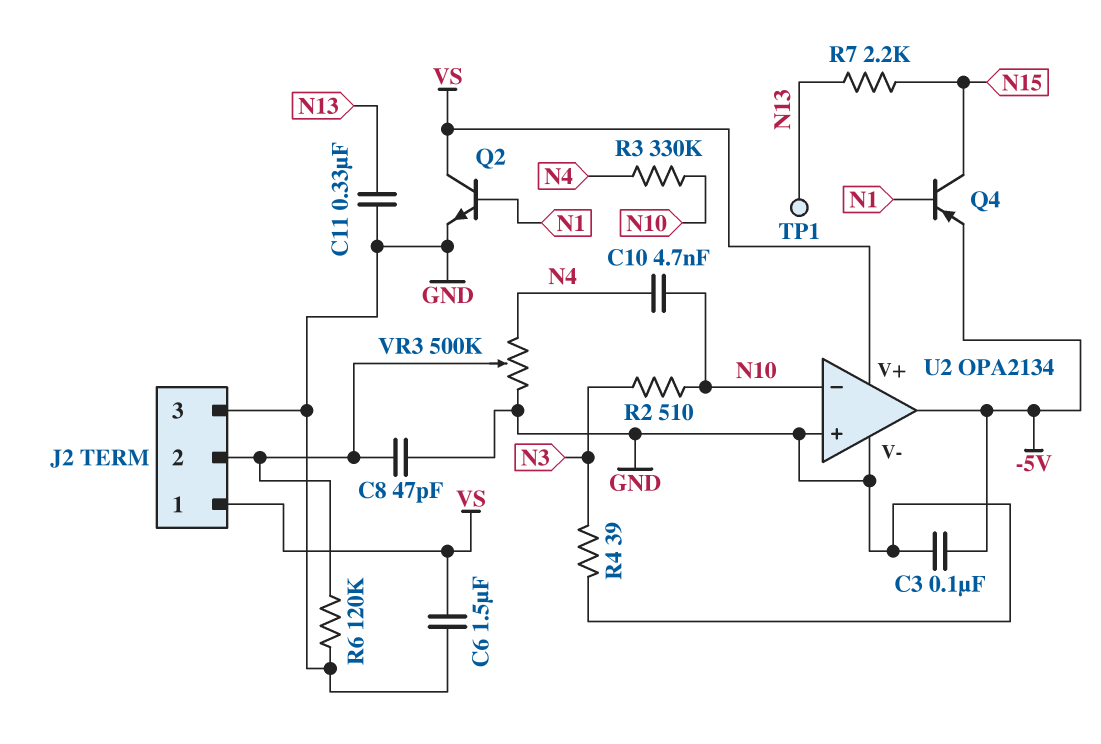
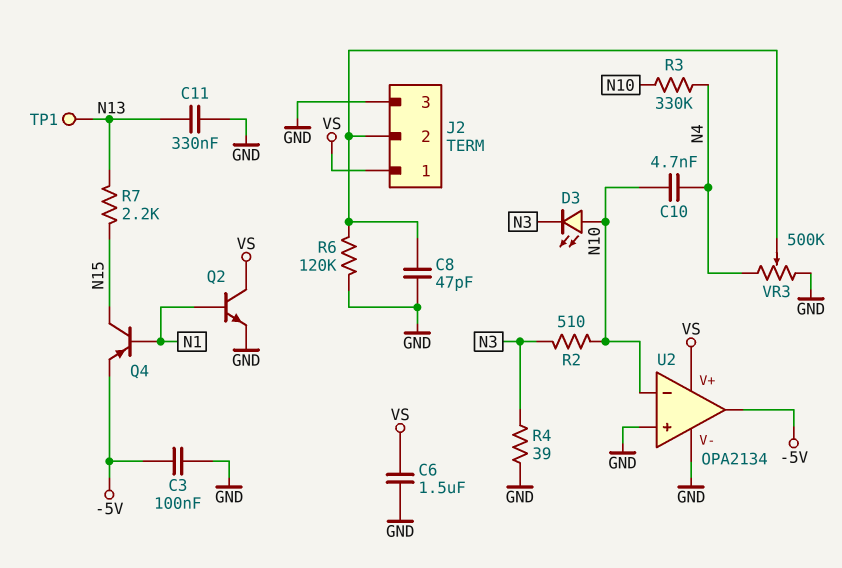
D3: none -> LED (A N10, K N3)

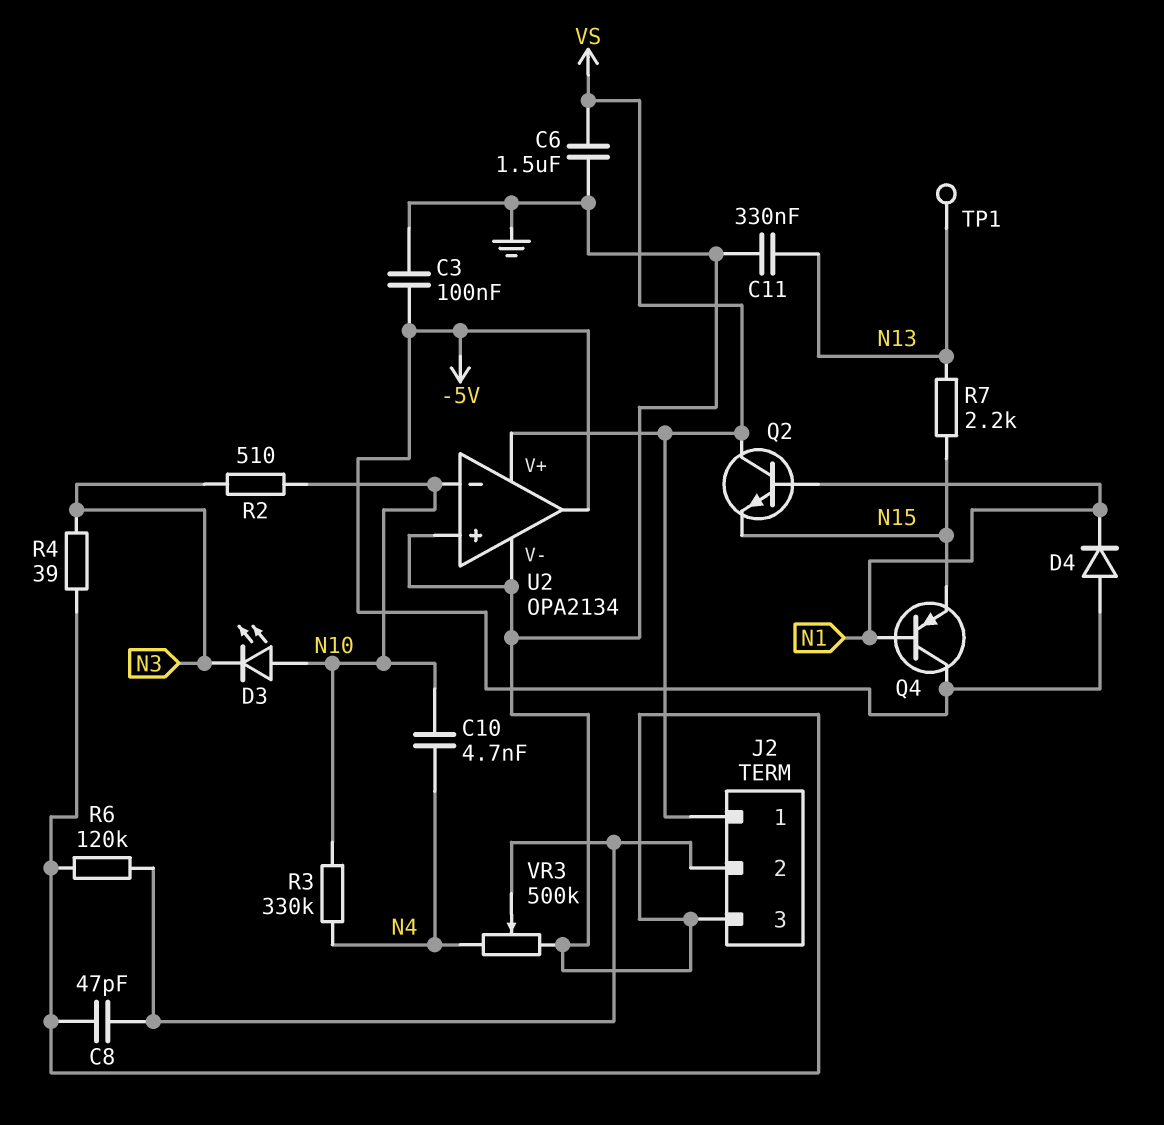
D4: none -> diode (A -5V, K N1)
Q2: NPN (B N1, C VS, E GND) -> NPN (B N1, C VS, E N15)
Q4: PNP (B N1, C N15, E -5V) -> PNP (B N1, C -5V, E N15)

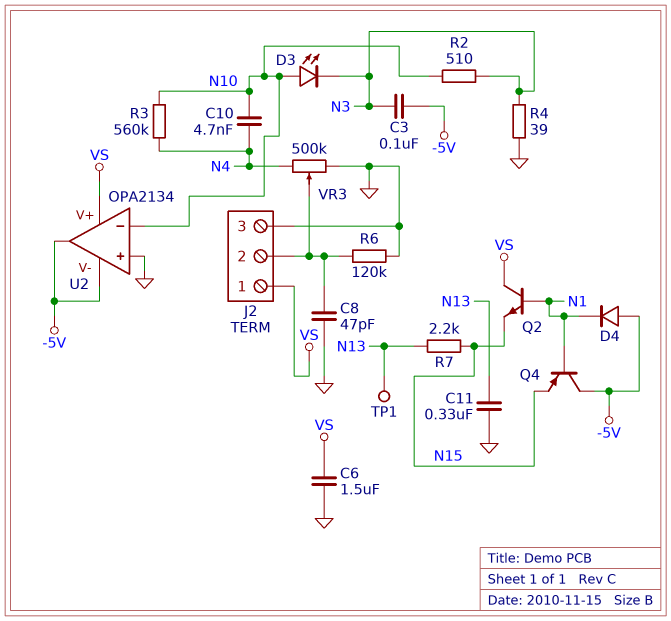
C3: 100nF (-5V, GND) -> 100nF (-5V, N3)
R3: 330k (N4, N10) -> 560k (N4, N10)
U2 pin V-: GND -> -5V

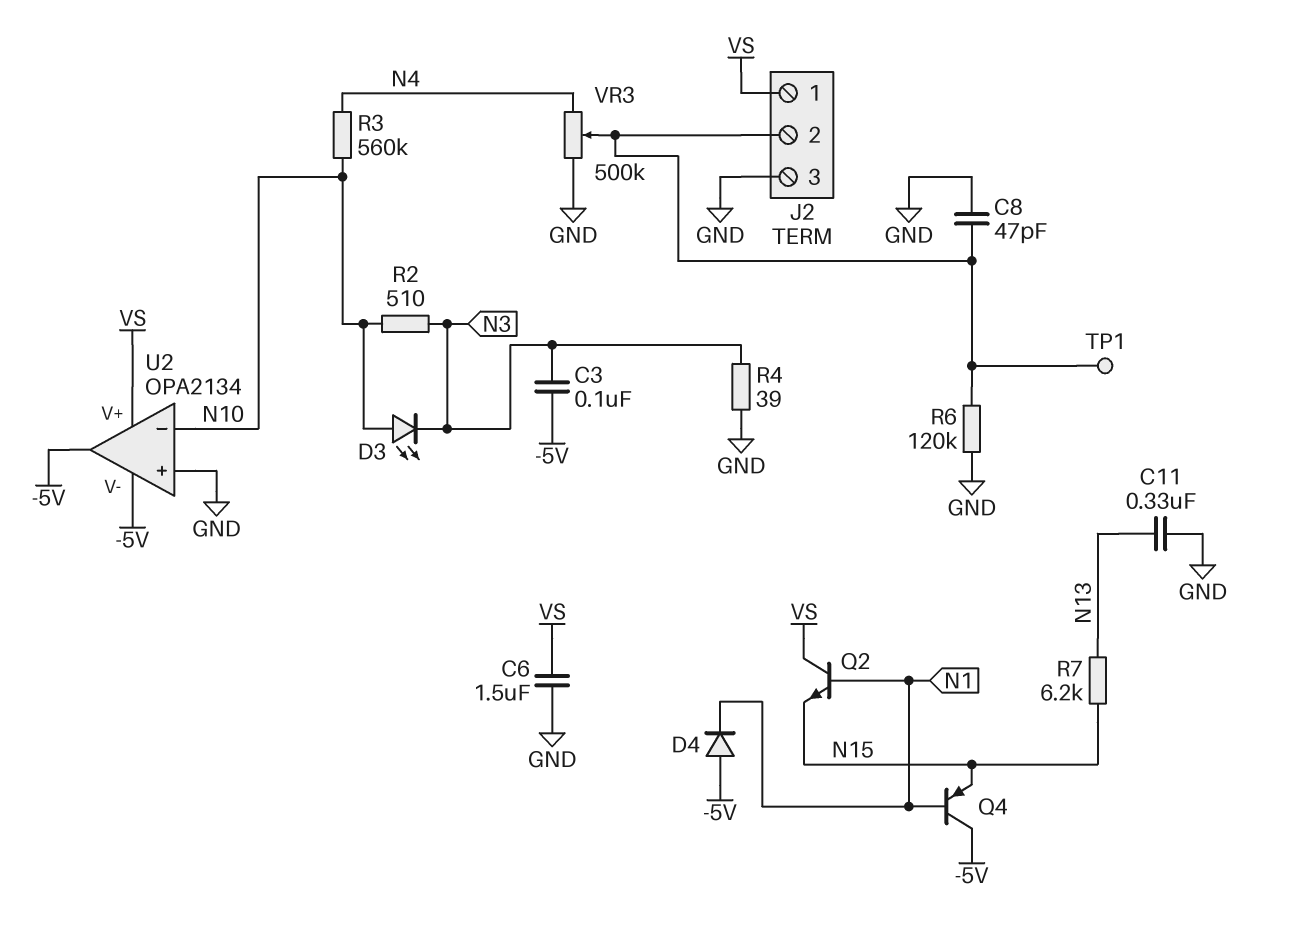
C10: 4.7nF (N4, N10) -> none
R7: 2.2k (N13, N15) -> 6.2k (N13, N15)
TP1: test point (N13) -> test point (J2/2)

